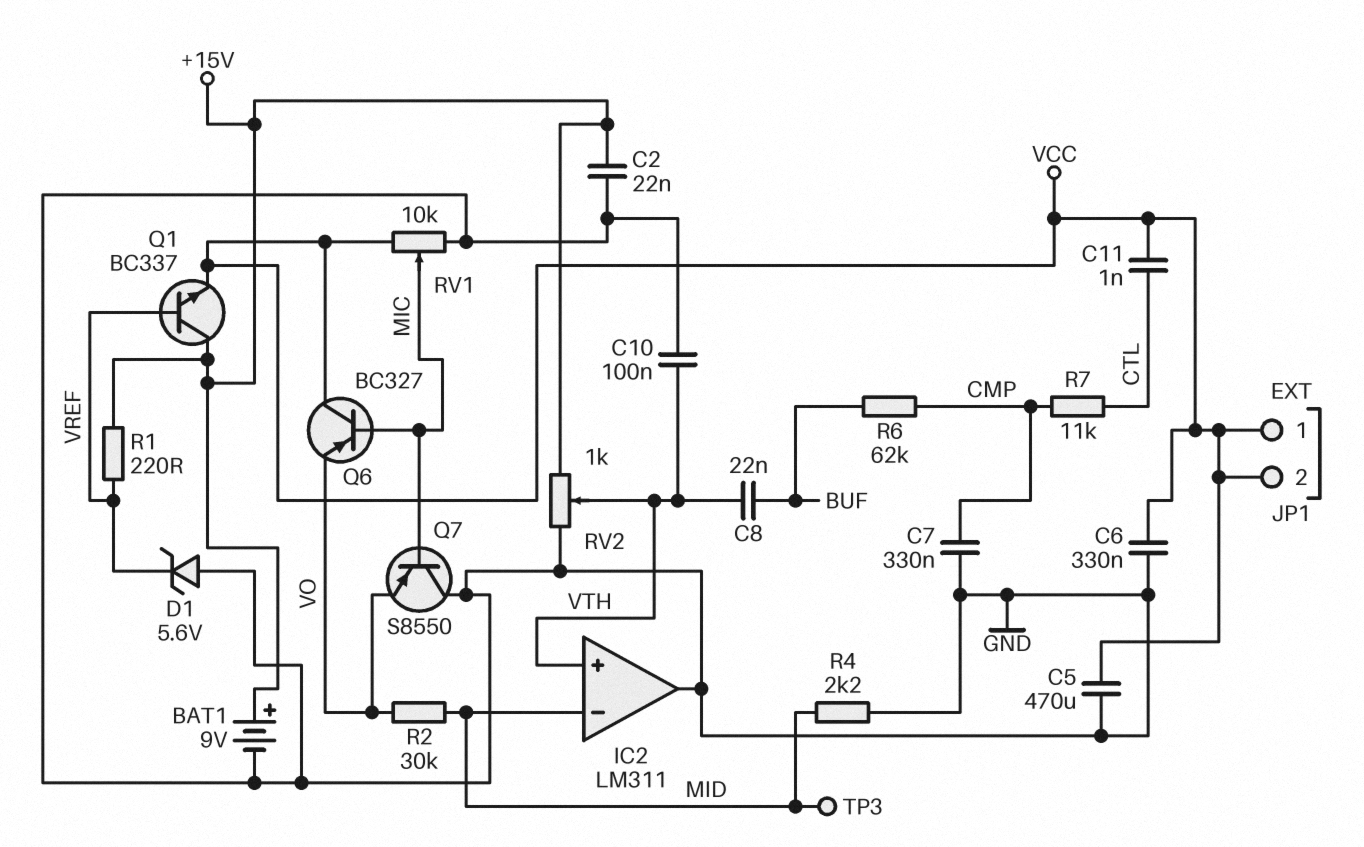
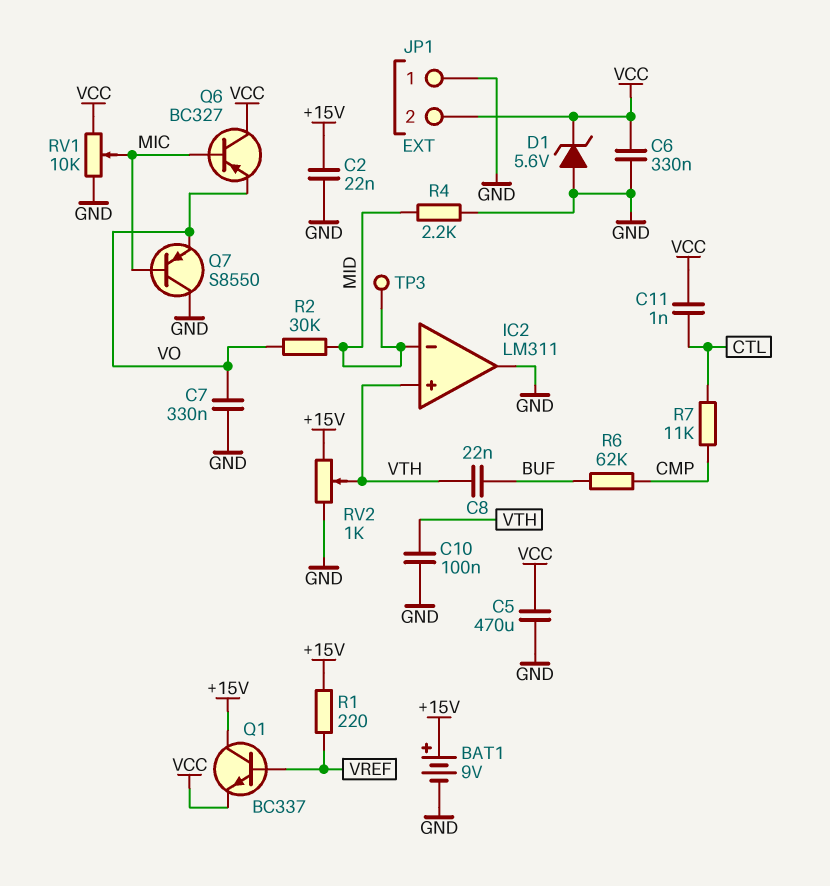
C7: 330nF (CMP, GND) -> 330nF (GND, VO)
D1: zener 5.6V (A GND, K VREF) -> zener 5.6V (A GND, K VCC)
JP1 pin 1: VCC -> GND

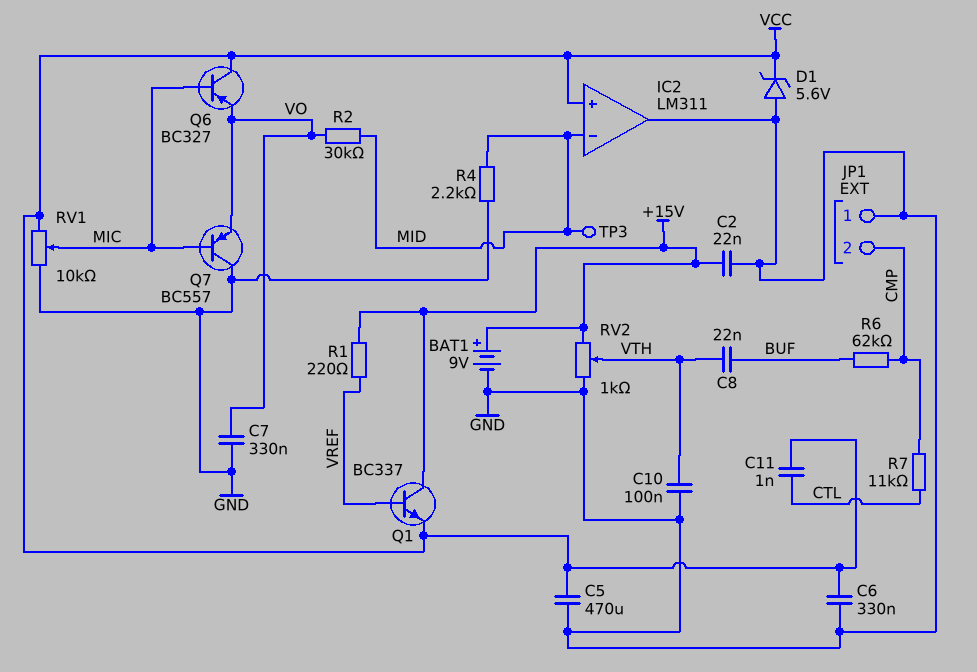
IC2 pin in+: VTH -> VCC
JP1 pin 2: VCC -> CMP
Q7: PNP S8550 (B MIC, C GND, E VO) -> PNP BC557 (B MIC, C GND, E VO)

